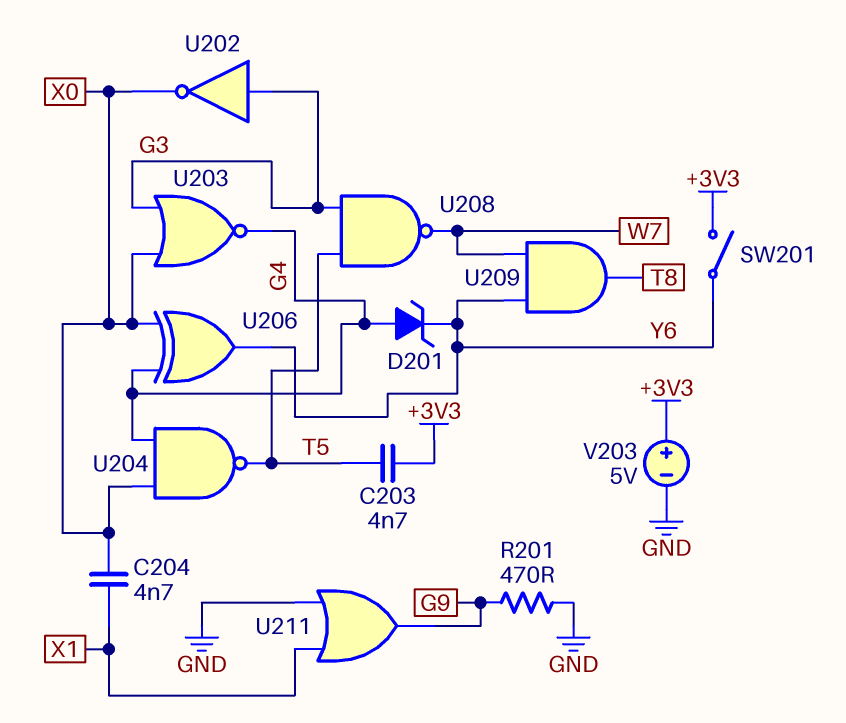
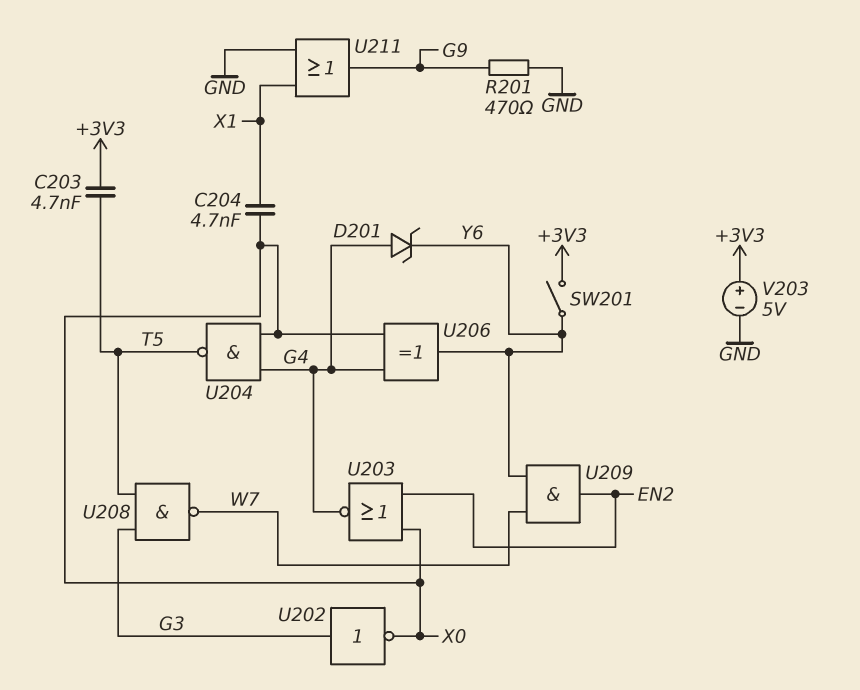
U203: NOR (in G3, in X0, out G4) -> NOR (in EN2, in X0, out G4)
U209: AND (in W7, in Y6, out T8) -> AND (in W7, in Y6, out EN2)

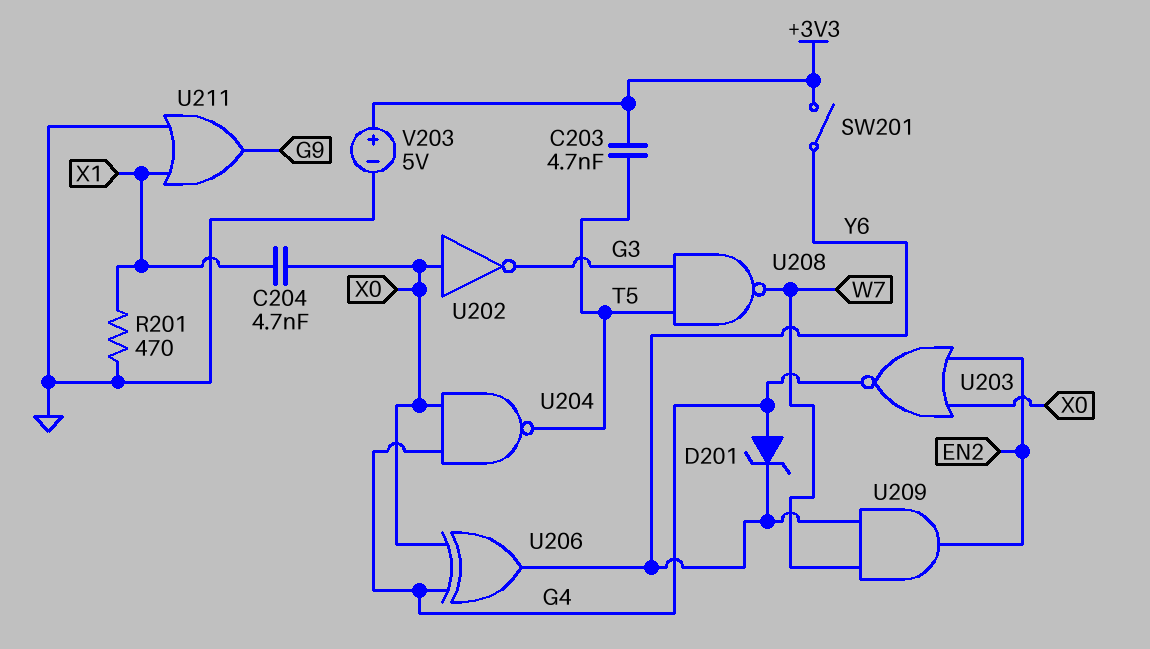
R201: 470 (G9, GND) -> 470 (GND, X1)
U202: NOT (in G3, out X0) -> NOT (in X0, out G3)

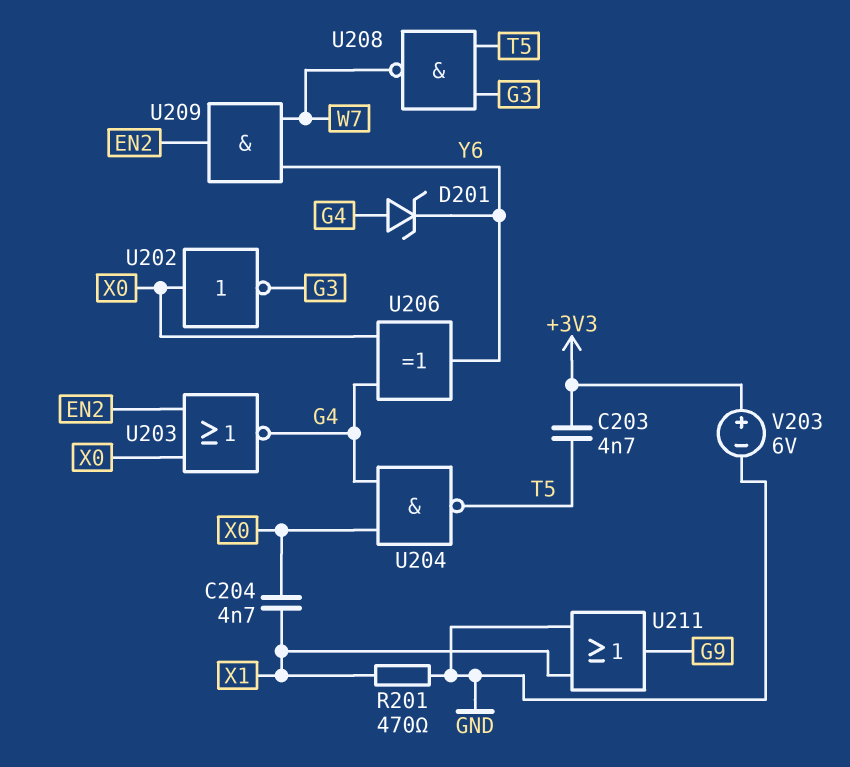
SW201: switch (+3V3, Y6) -> none
V203: 5V (plus +3V3, minus GND) -> 6V (plus +3V3, minus GND)

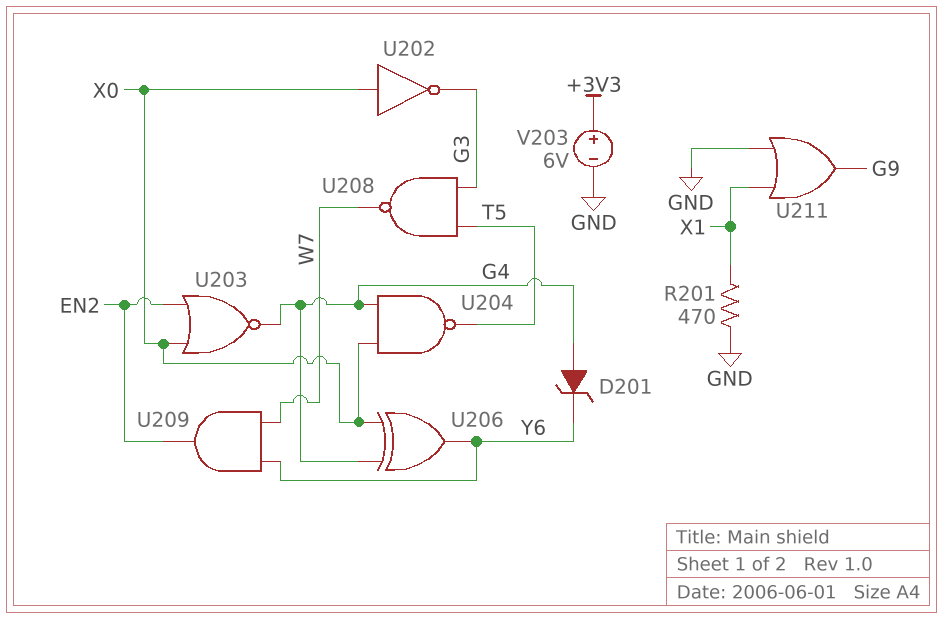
C203: 4.7nF (+3V3, T5) -> none
C204: 4.7nF (X0, X1) -> none

